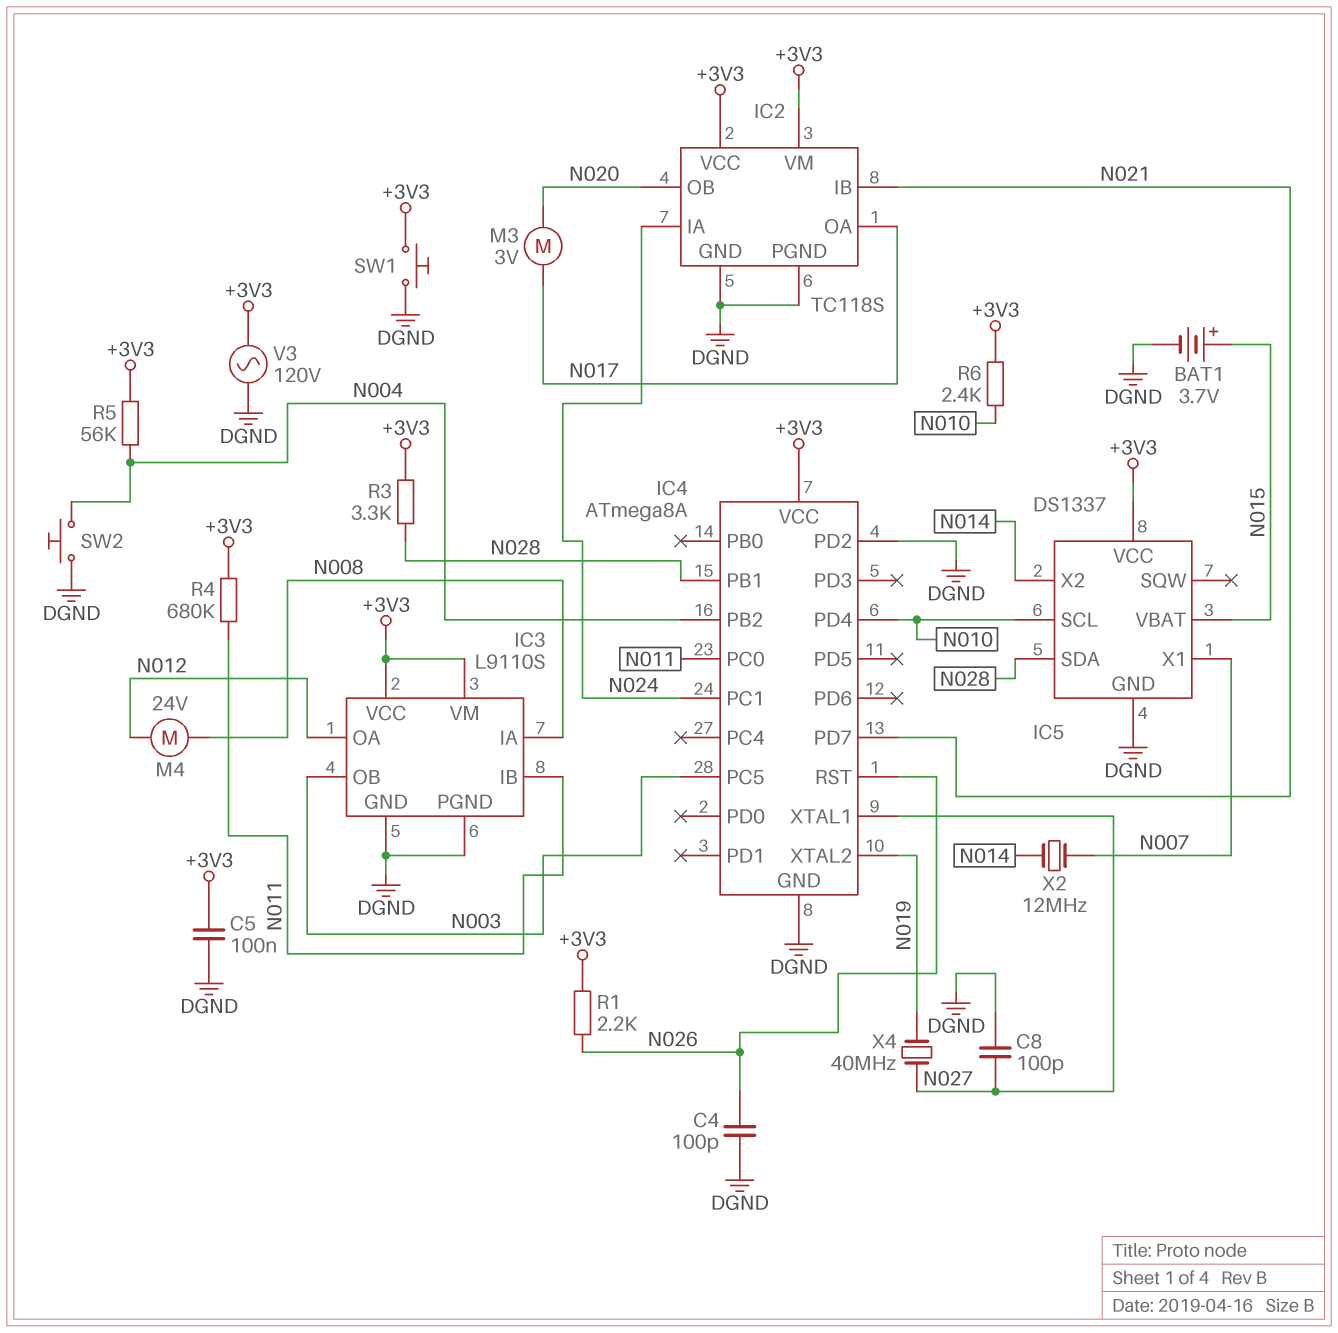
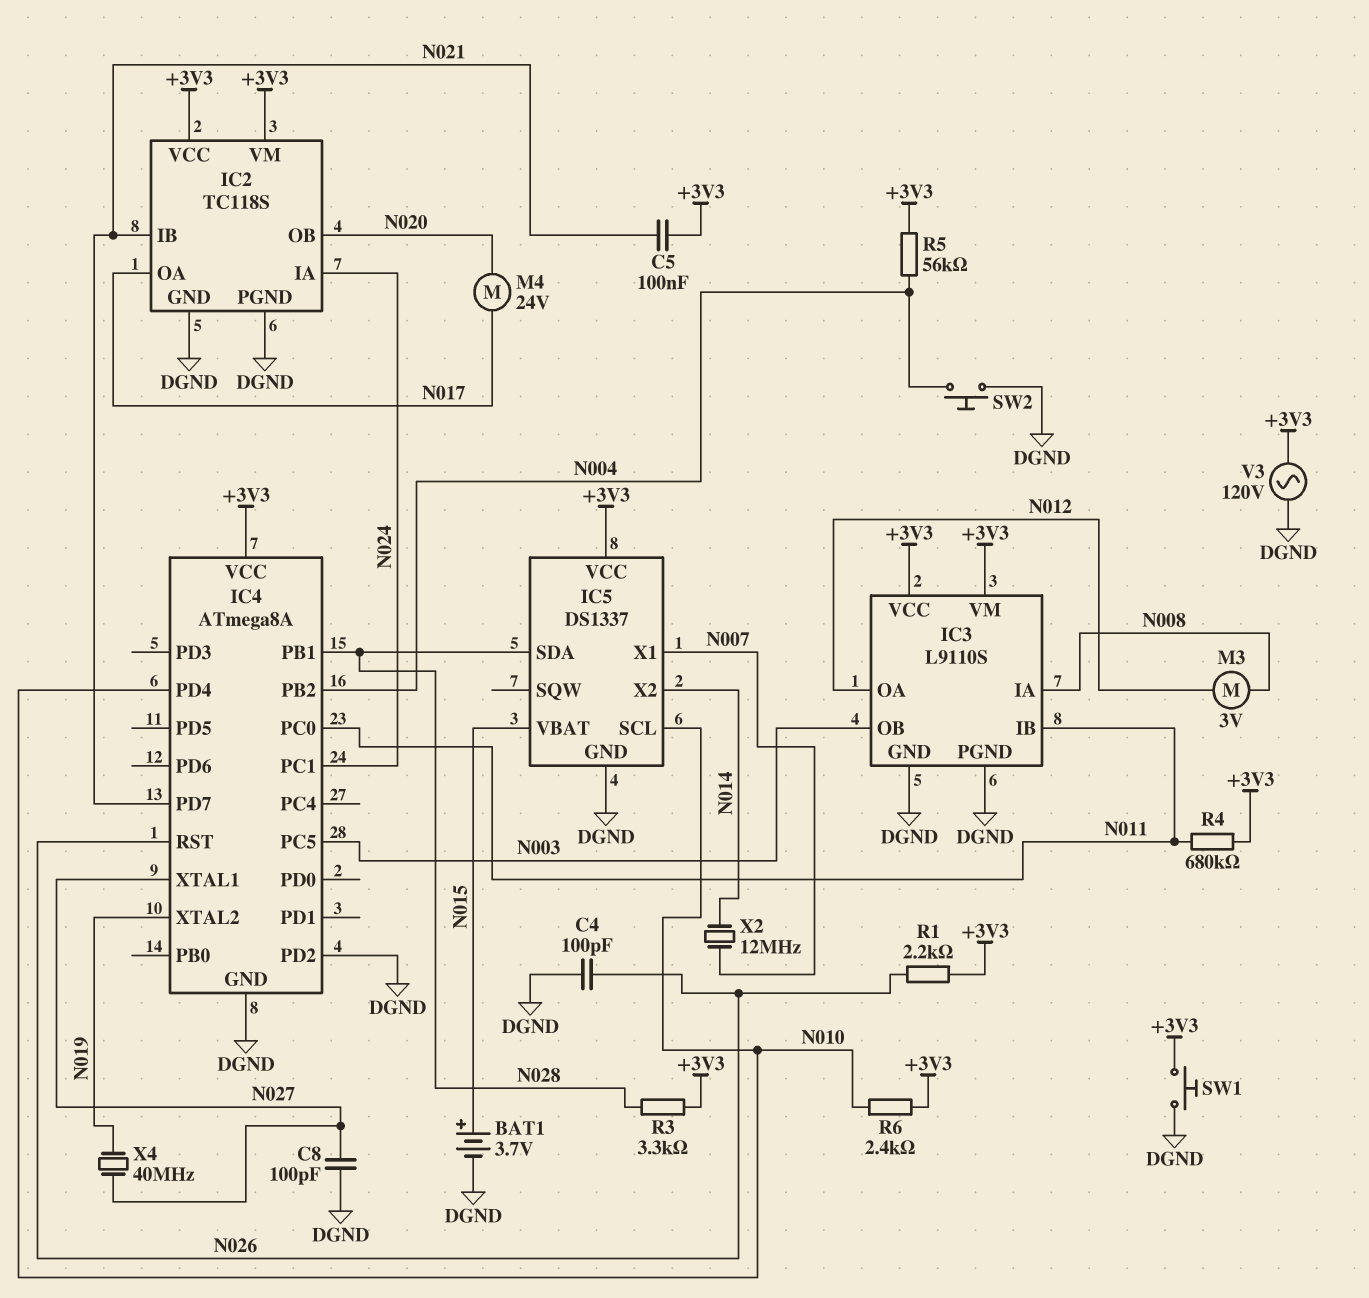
C5: 100nF (+3V3, DGND) -> 100nF (+3V3, N021)
M3: motor 3V (N017, N020) -> motor 3V (N008, N012)
M4: motor 24V (N008, N012) -> motor 24V (N017, N020)

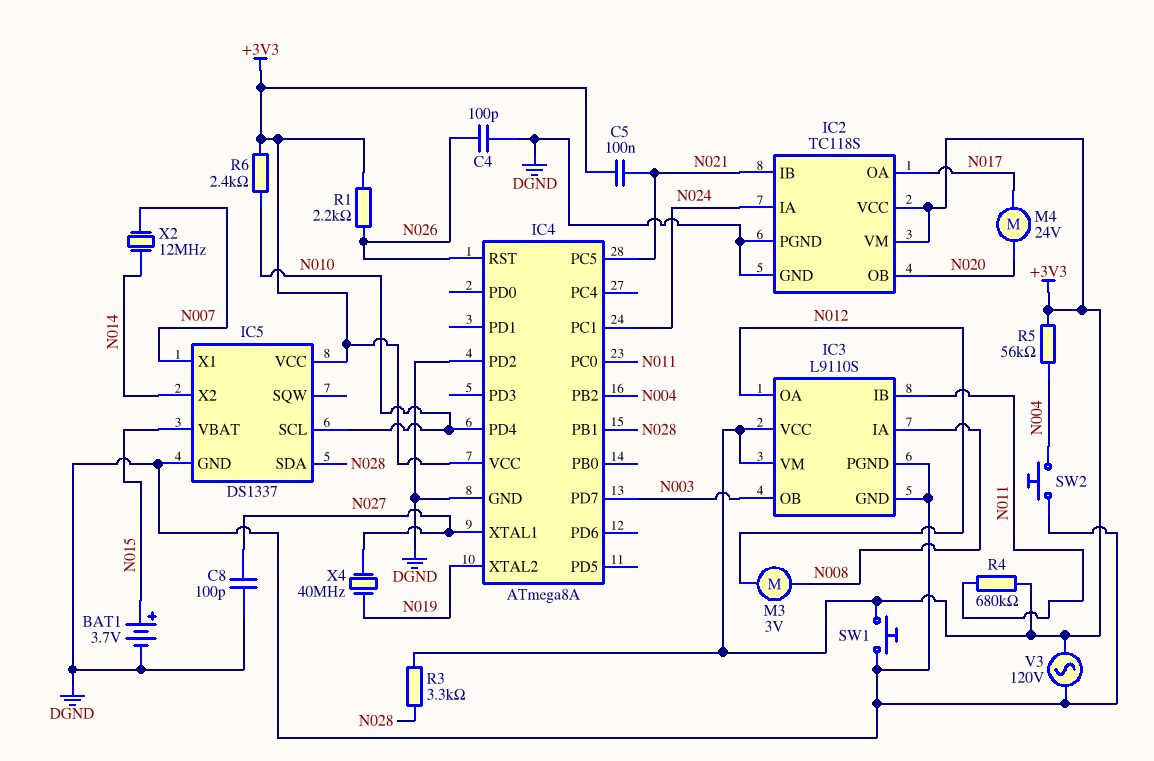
IC4 pin PC5: N003 -> N021
IC4 pin PD7: N021 -> N003

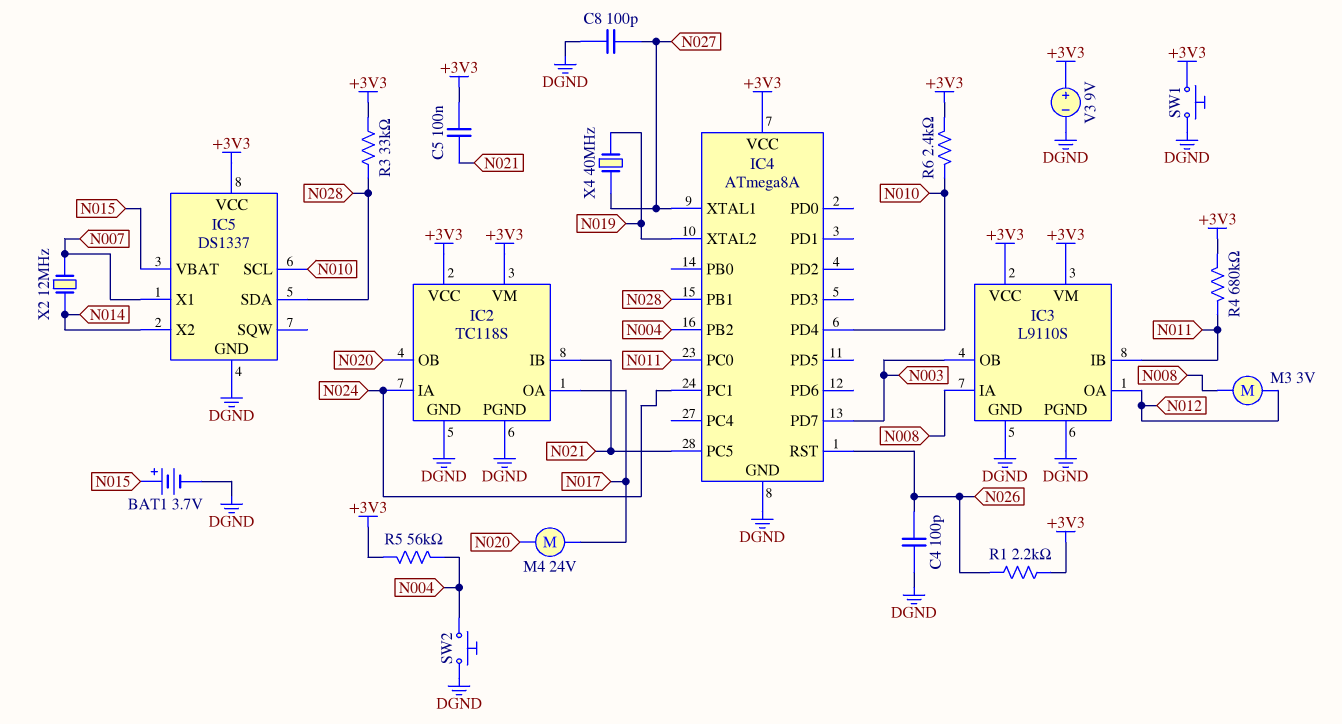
IC4 pin PD2: DGND -> none
R3: 3.3k (+3V3, N028) -> 33k (+3V3, N028)
V3: AC 120V (+3V3, DGND) -> 9V (plus +3V3, minus DGND)

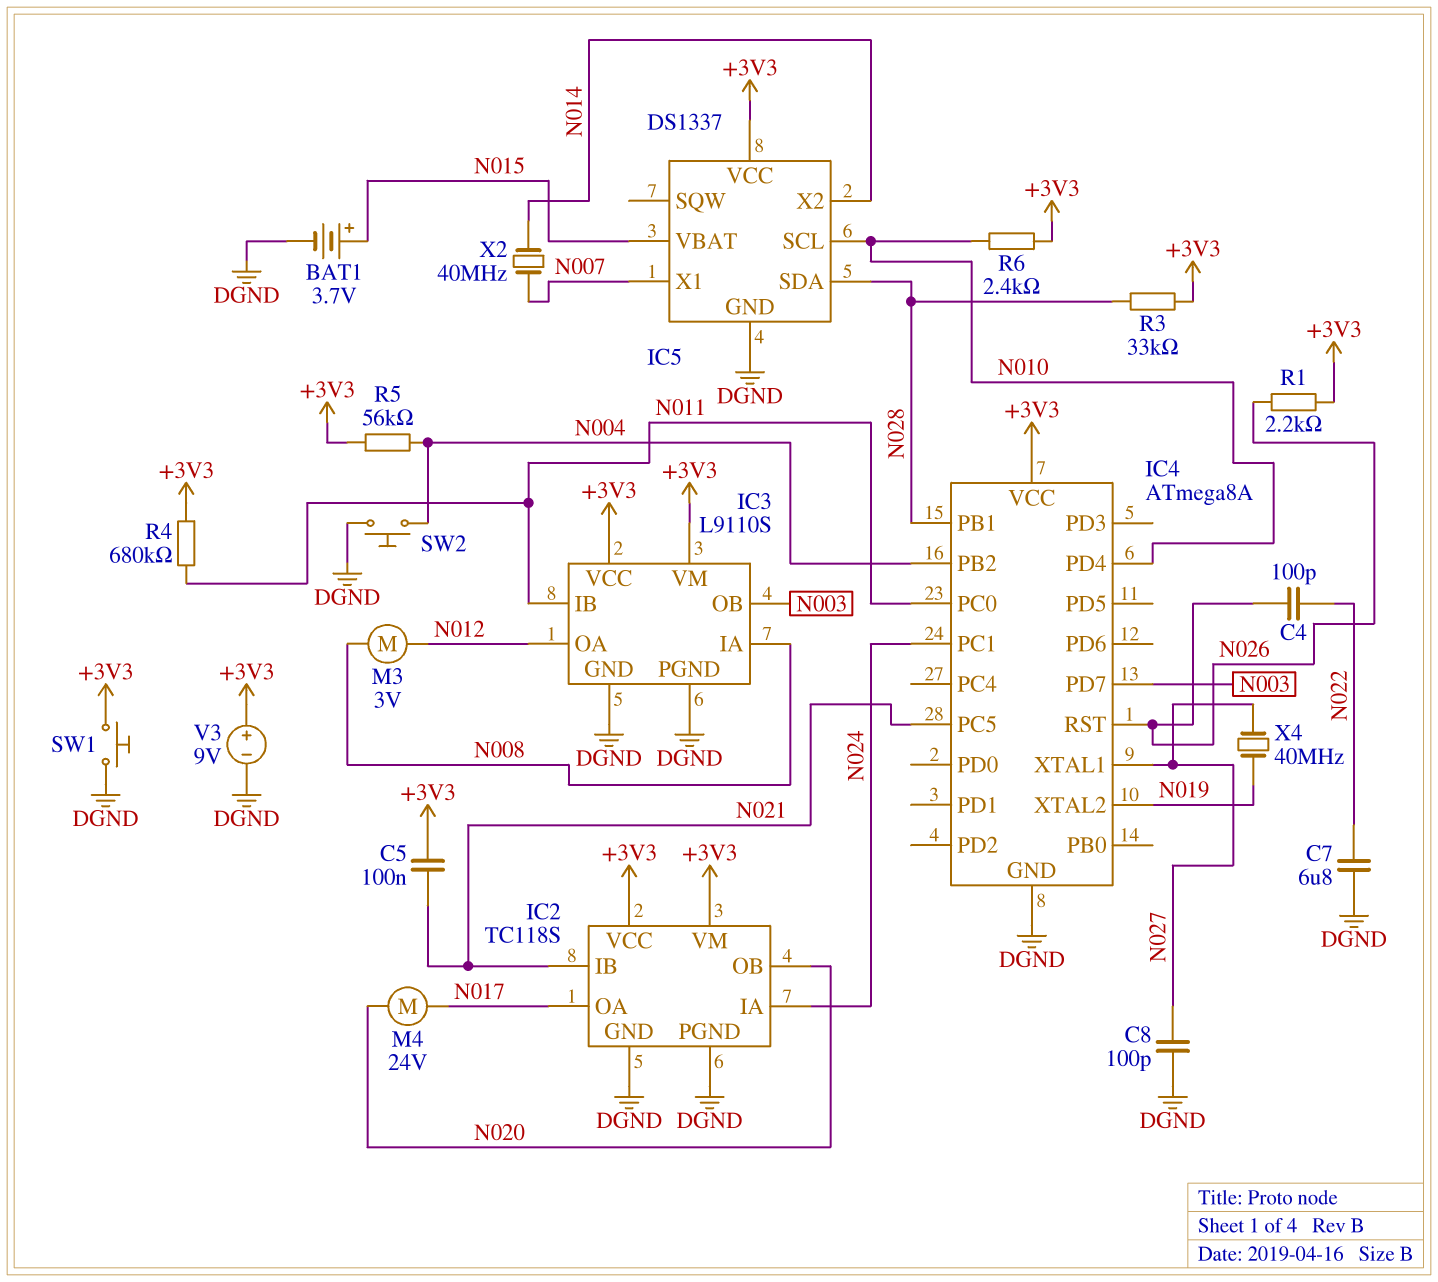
C4: 100pF (DGND, N026) -> 100pF (N022, N026)
C7: none -> 6.8uF (DGND, N022)
X2: 12MHz (N007, N014) -> 40MHz (N007, N014)

